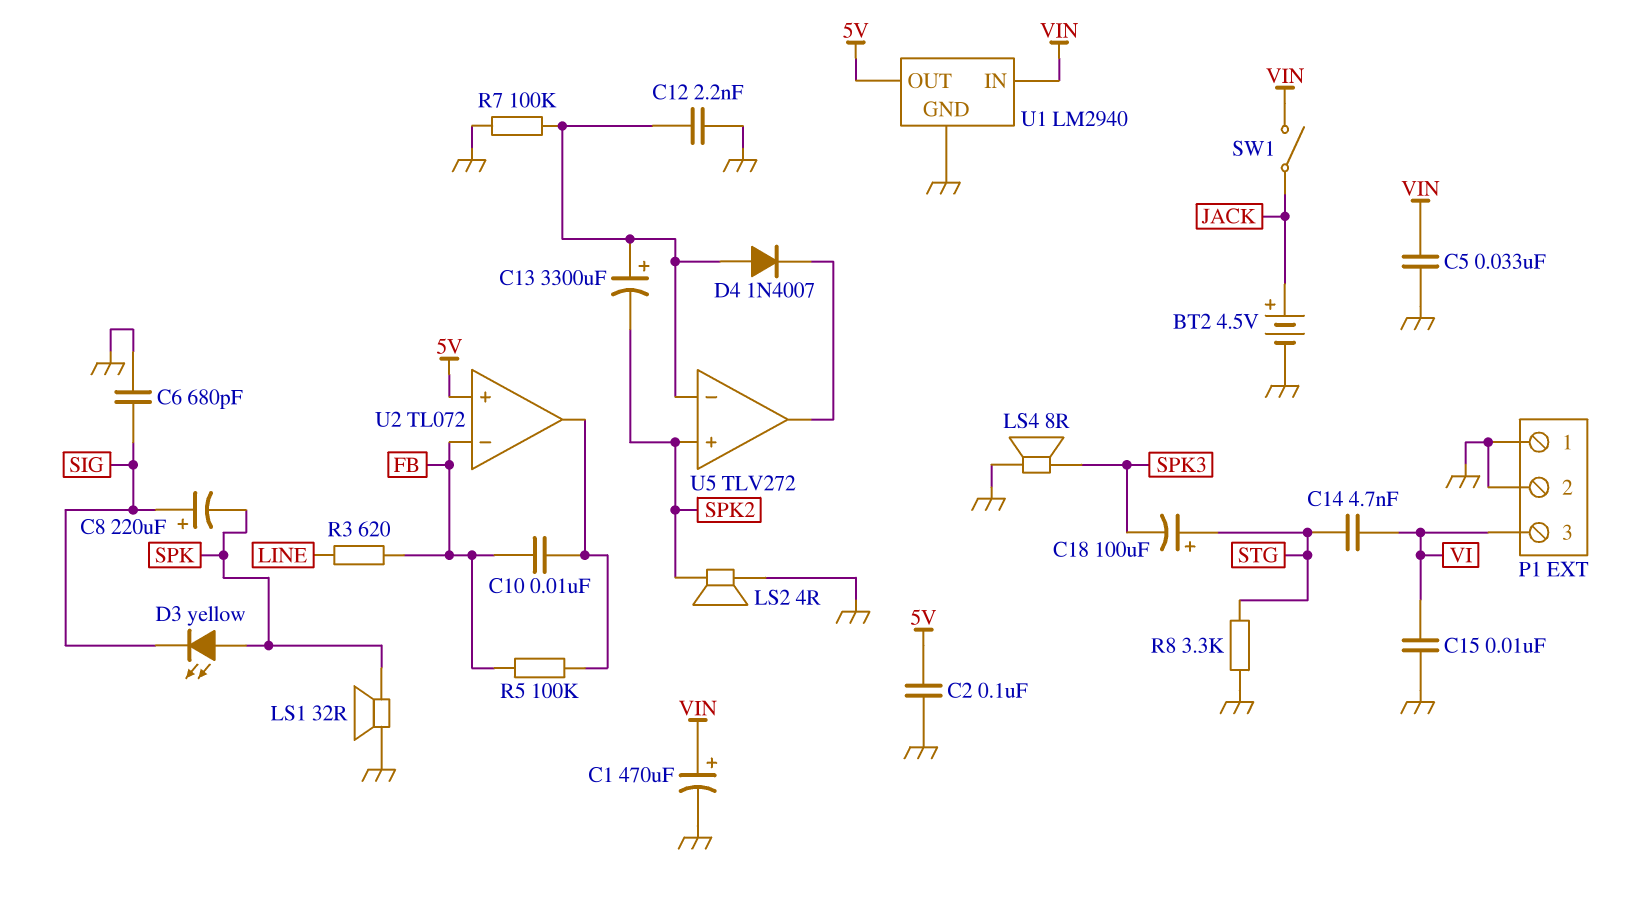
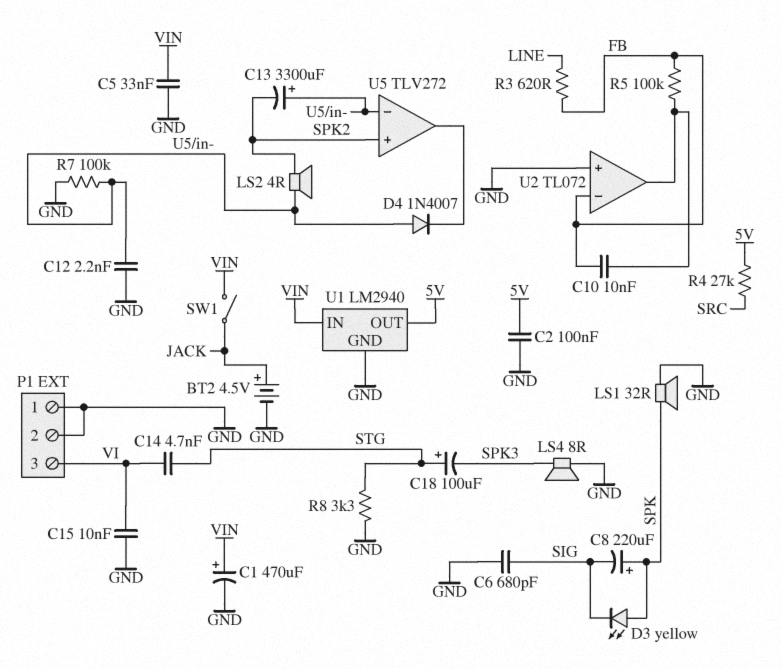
C8: 220uF (plus SIG, minus SPK) -> 220uF (plus SPK, minus SIG)
LS2: speaker 4R (GND, SPK2) -> speaker 4R (SPK2, U5/in-)
R4: none -> 27k (5V, SRC)
U2 pin in+: 5V -> GND

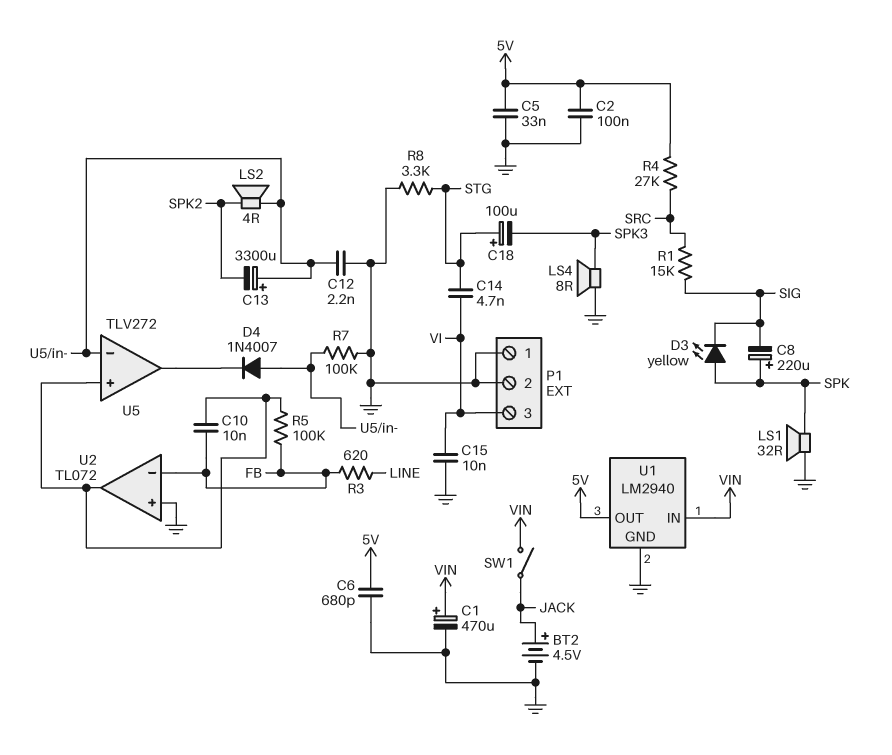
C5: 33nF (GND, VIN) -> 33nF (5V, GND)
C6: 680pF (GND, SIG) -> 680pF (5V, GND)
R1: none -> 15k (SIG, SRC)
U5 pin in+: SPK2 -> U2/out

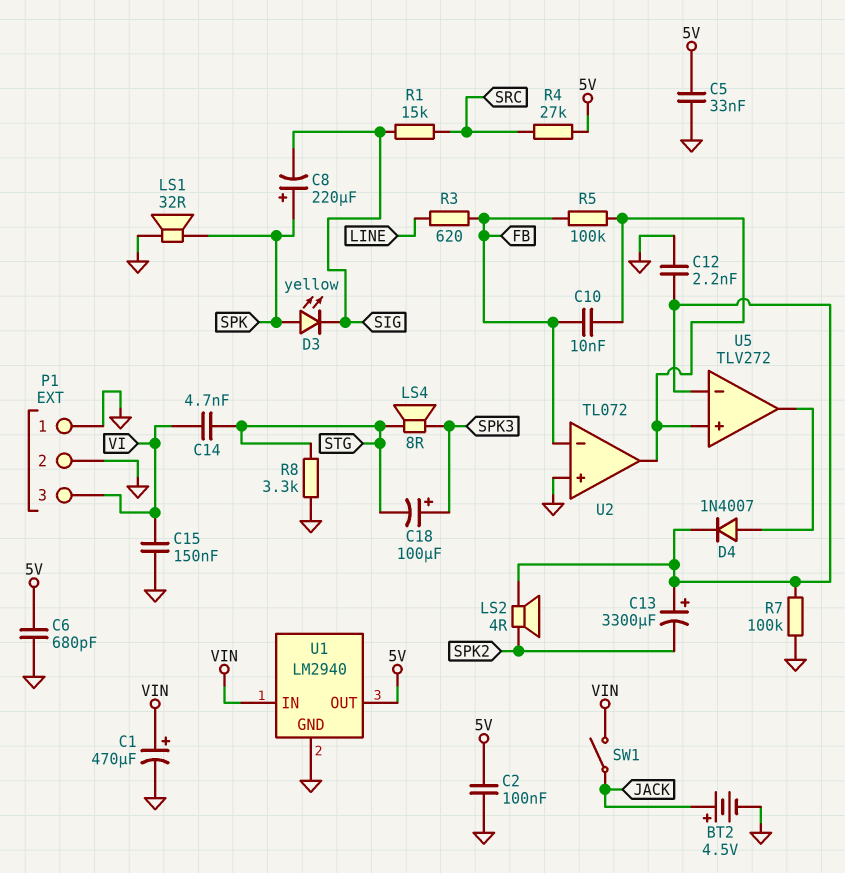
C15: 10nF (GND, VI) -> 150nF (GND, VI)
C18: 100uF (plus STG, minus SPK3) -> 100uF (plus SPK3, minus STG)
D4: diode 1N4007 (A U5/in-, K U5/out) -> diode 1N4007 (A U5/out, K U5/in-)
LS4: speaker 8R (GND, SPK3) -> speaker 8R (SPK3, STG)

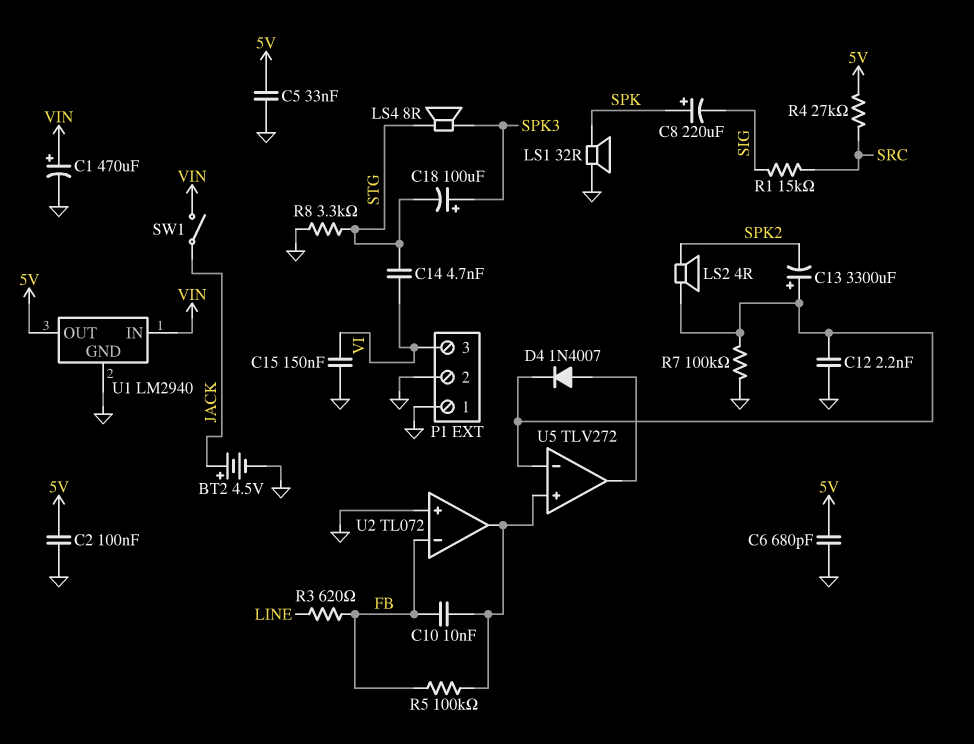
D3: LED yellow (A SPK, K SIG) -> none

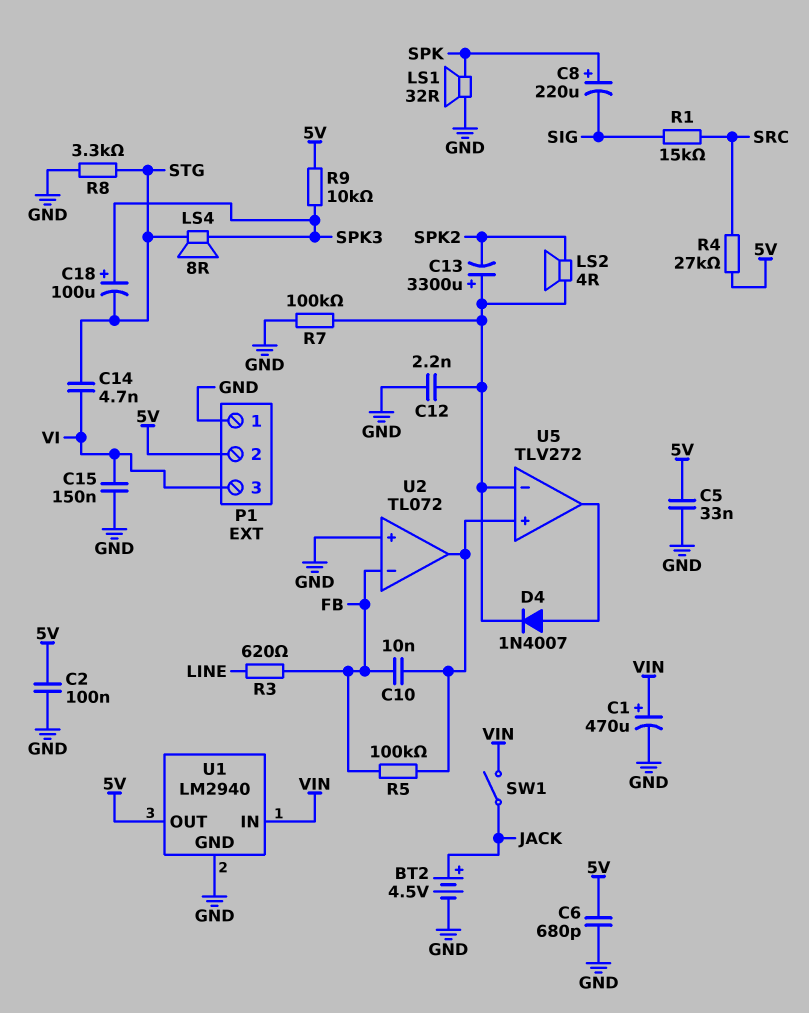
P1 pin 2: GND -> 5V
R9: none -> 10k (5V, SPK3)

